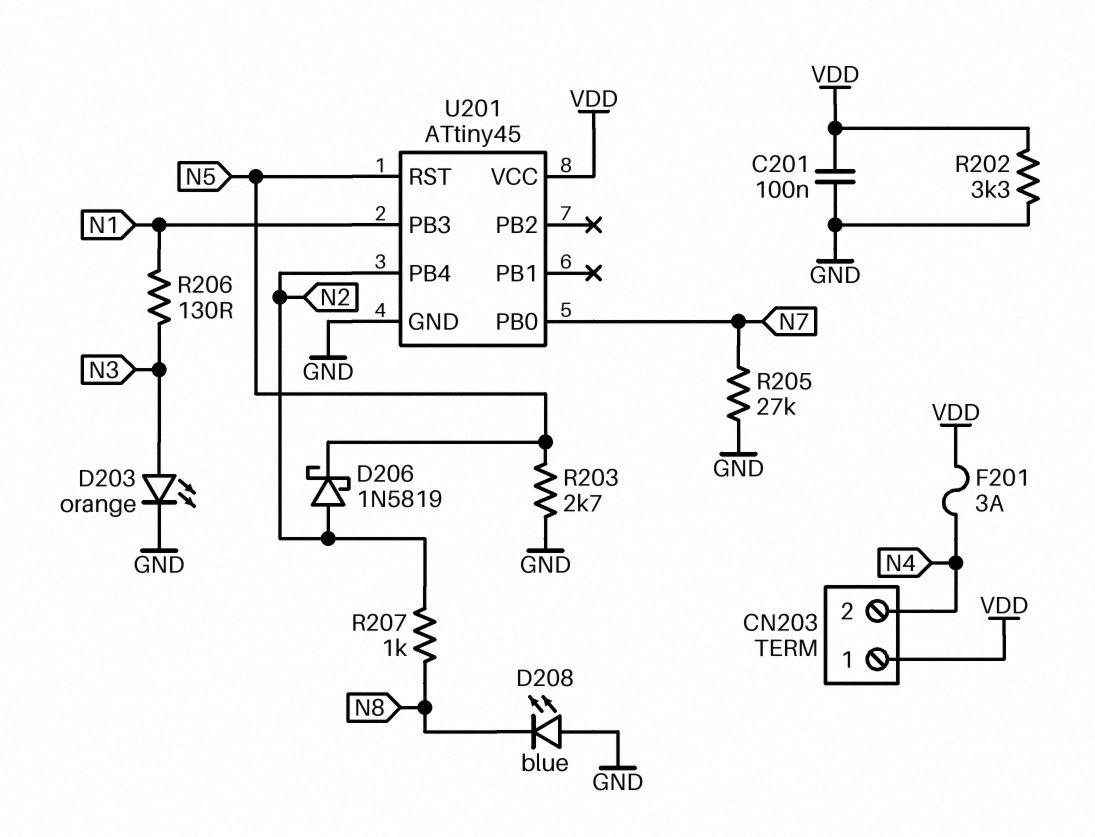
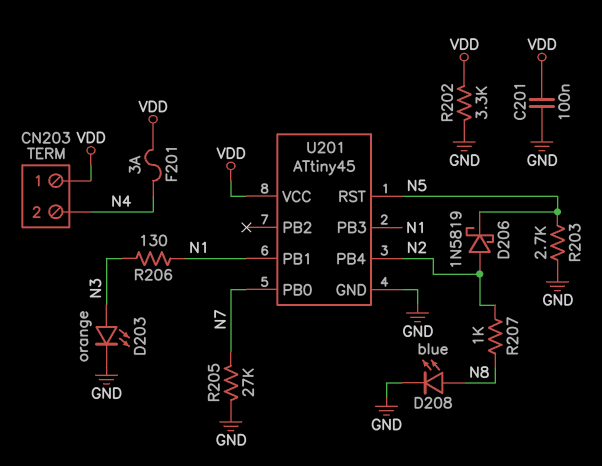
D208: LED blue (A GND, K N8) -> LED blue (A N8, K GND)
U201 pin PB1: none -> N1

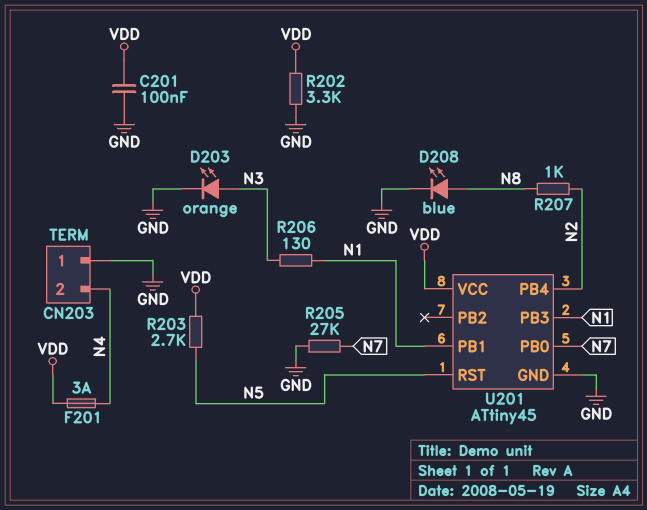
CN203 pin 1: VDD -> GND
D206: schottky 1N5819 (A N2, K N5) -> none
R203: 2.7k (GND, N5) -> 2.7k (N5, VDD)

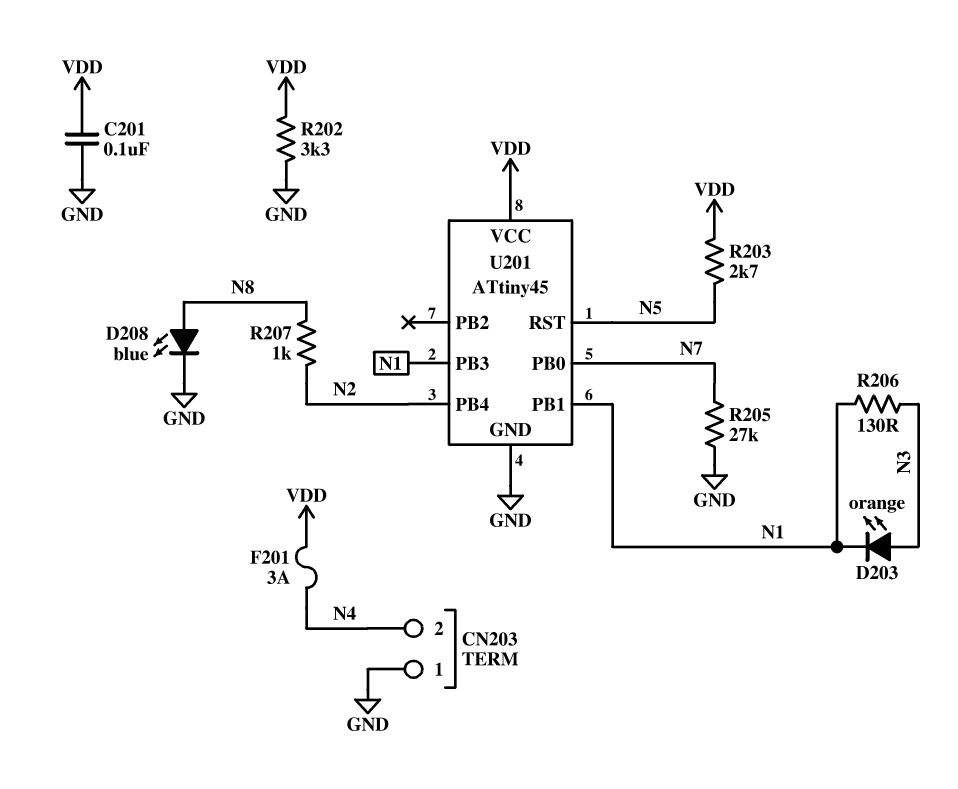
D203: LED orange (A N3, K GND) -> LED orange (A N3, K N1)

